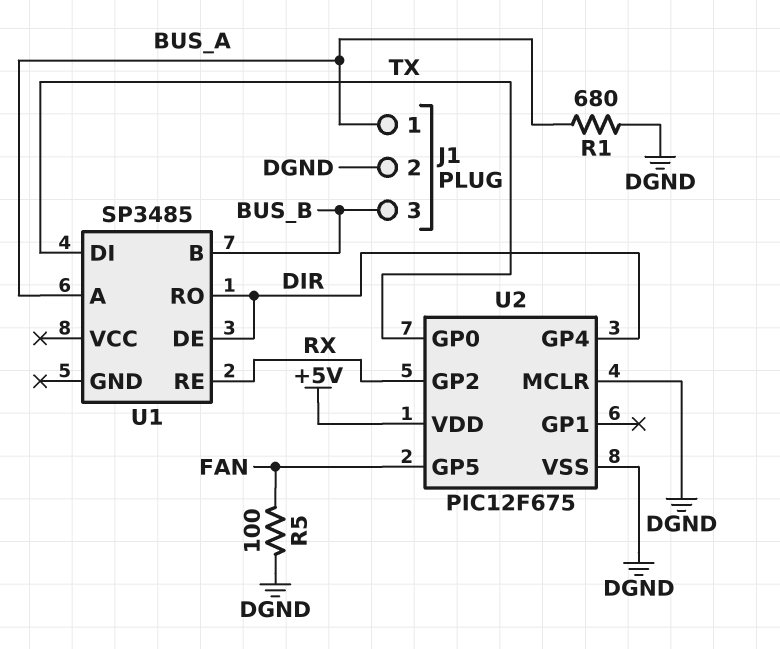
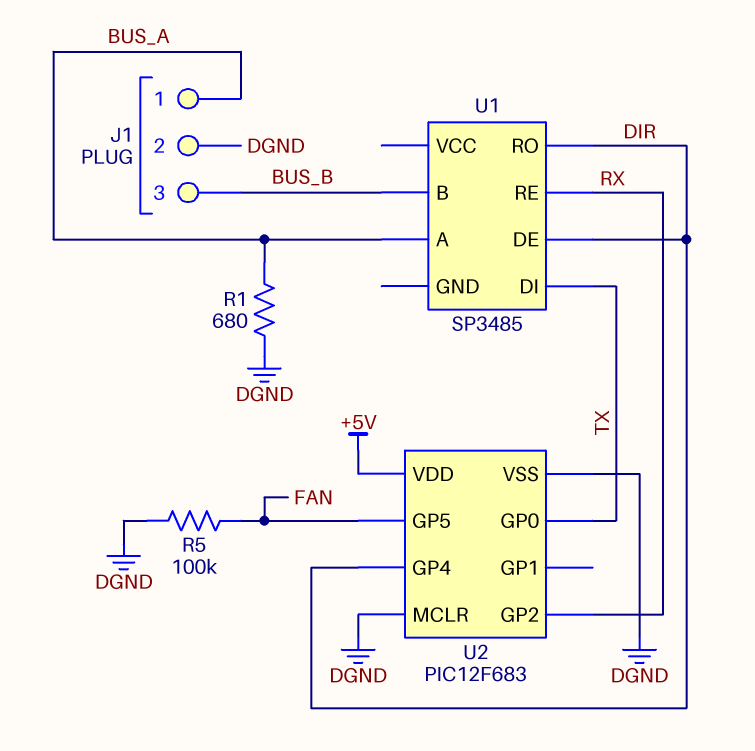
R5: 100 (DGND, FAN) -> 100k (DGND, FAN)
U2: PIC12F675 -> PIC12F683

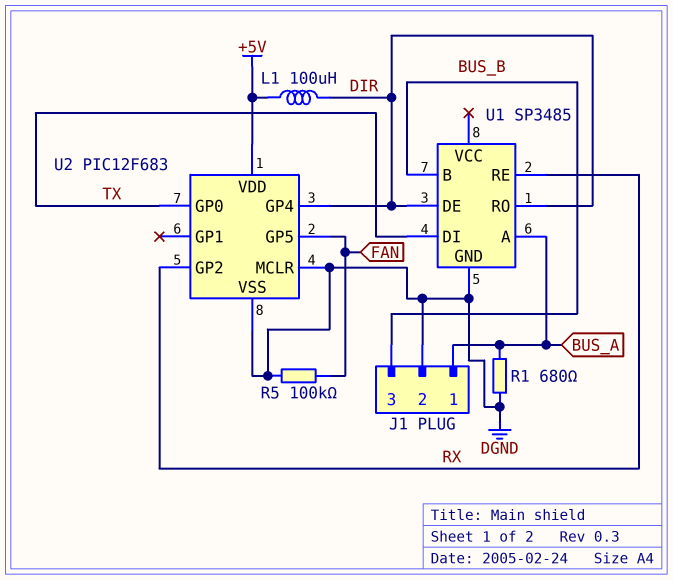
L1: none -> 100uH (+5V, DIR)
U1 pin GND: none -> DGND

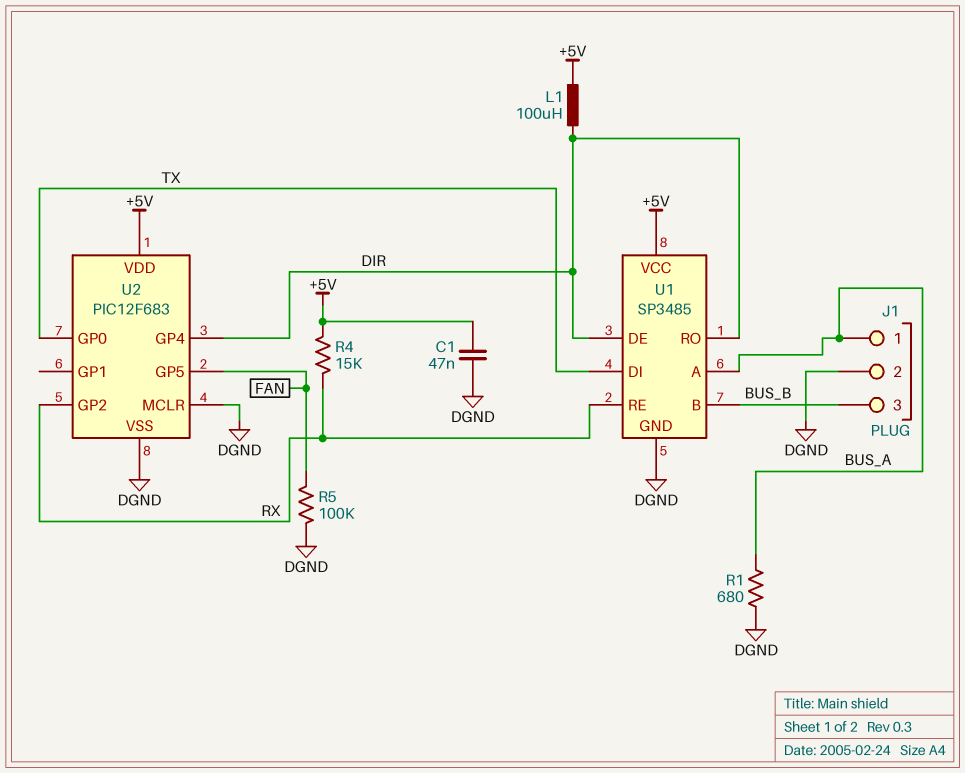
C1: none -> 47nF (+5V, DGND)
R4: none -> 15k (+5V, RX)
U1 pin VCC: none -> +5V

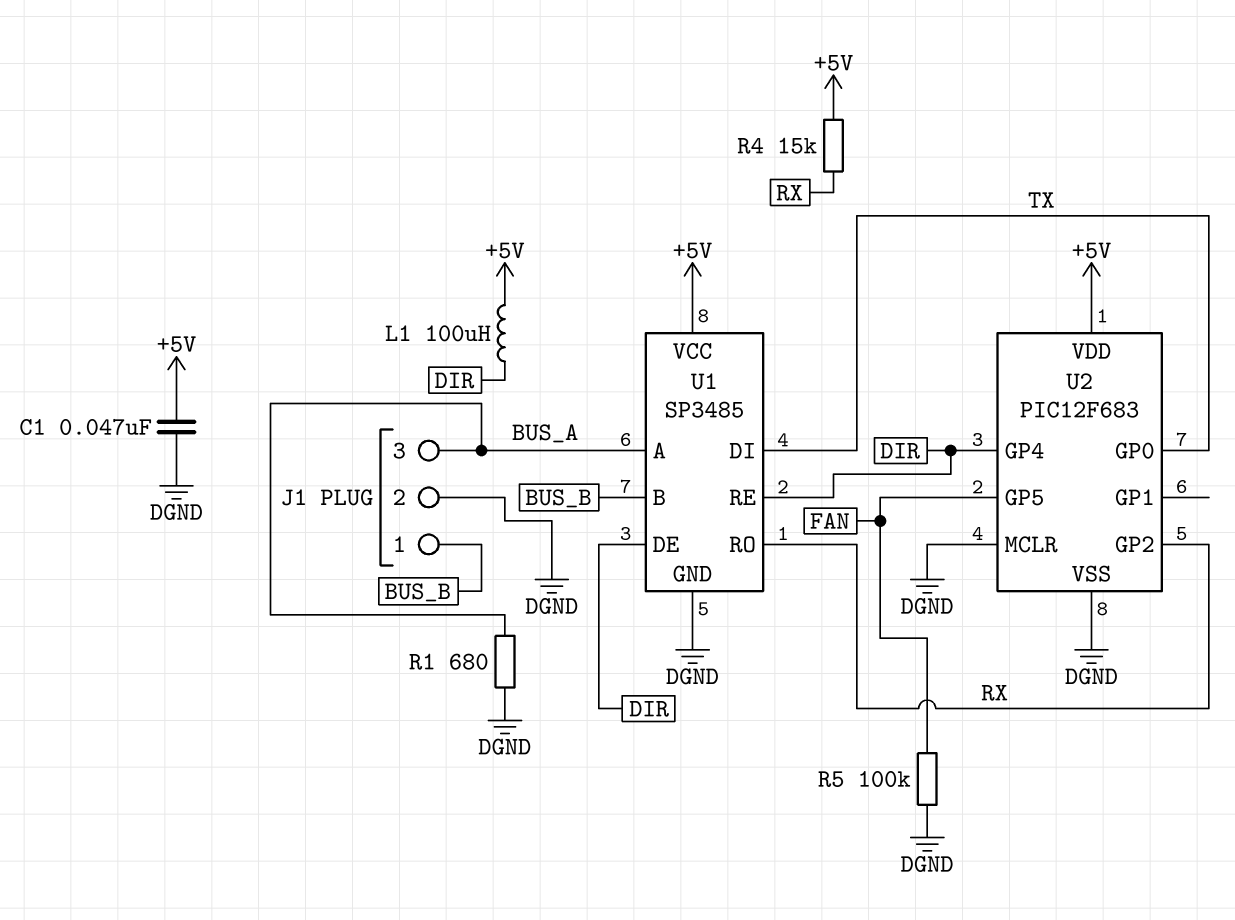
J1 pin 1: BUS_A -> BUS_B
J1 pin 3: BUS_B -> BUS_A
U1 pin RE: RX -> DIR
U1 pin RO: DIR -> RX

